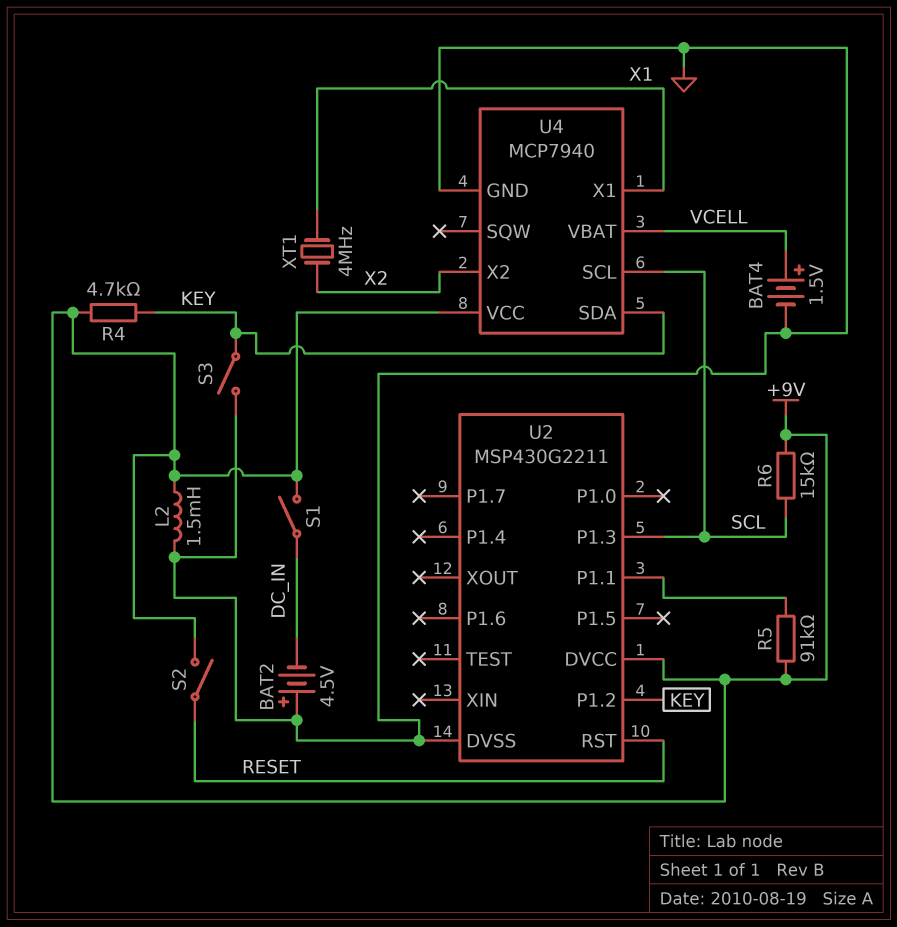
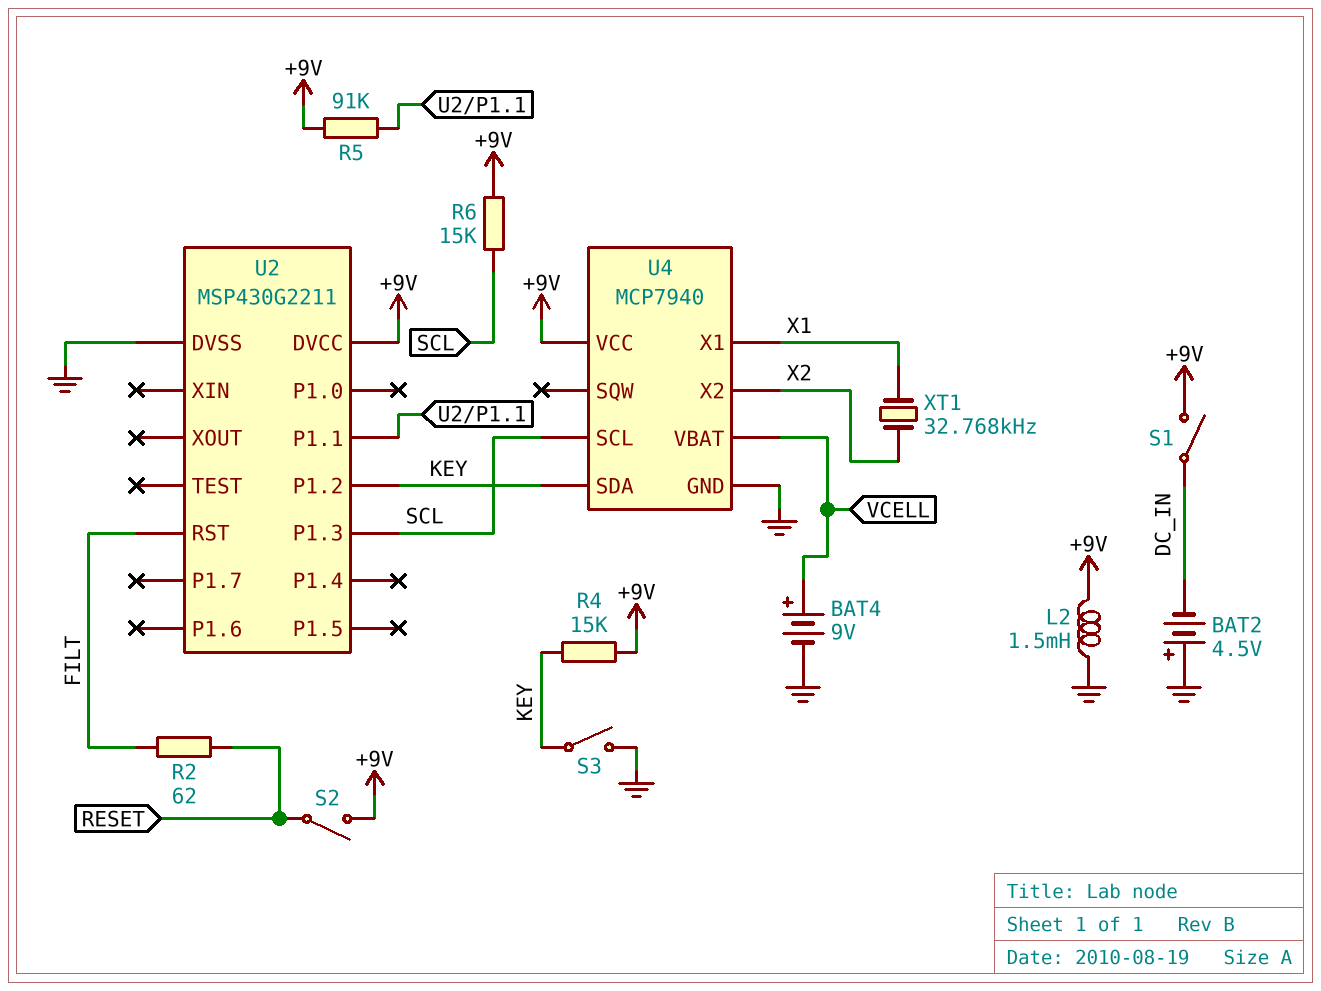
BAT4: 1.5V (plus VCELL, minus GND) -> 9V (plus VCELL, minus GND)
R2: none -> 62 (FILT, RESET)
R4: 4.7k (+9V, KEY) -> 15k (+9V, KEY)
U2 pin RST: RESET -> FILT
XT1: 4MHz (X1, X2) -> 32.768kHz (X1, X2)

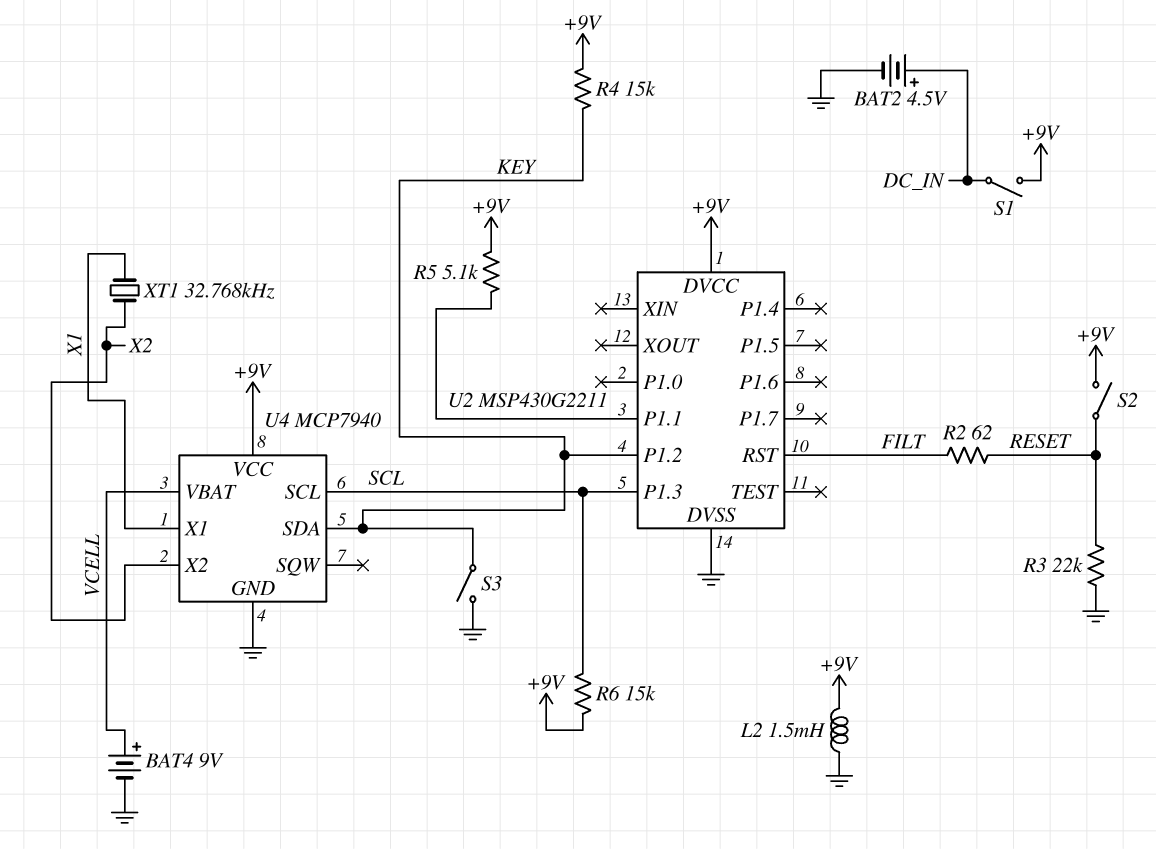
BAT2: 4.5V (plus GND, minus DC_IN) -> 4.5V (plus DC_IN, minus GND)
R3: none -> 22k (GND, RESET)
R5: 91k (+9V, U2/P1.1) -> 5.1k (+9V, U2/P1.1)

